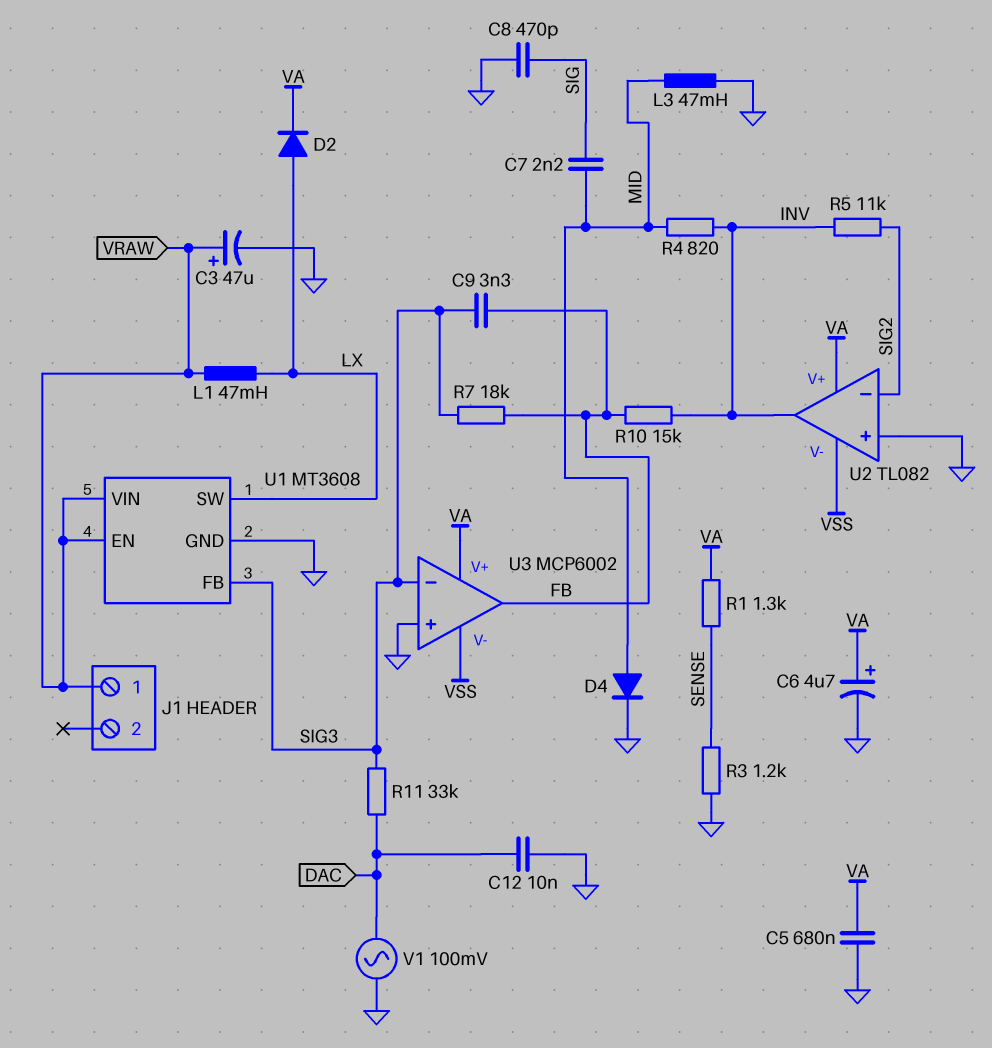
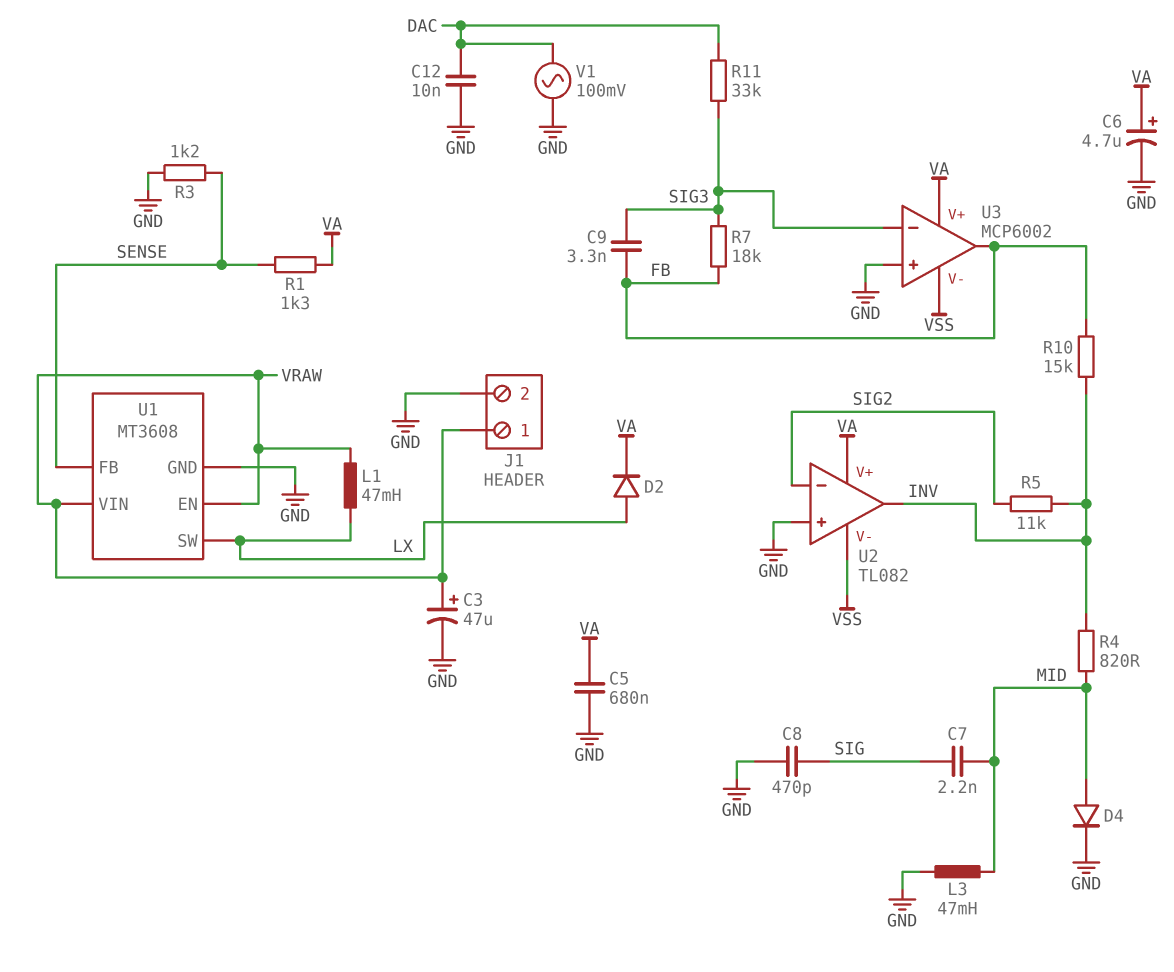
J1 pin 2: none -> GND
U1 pin FB: SIG3 -> SENSE

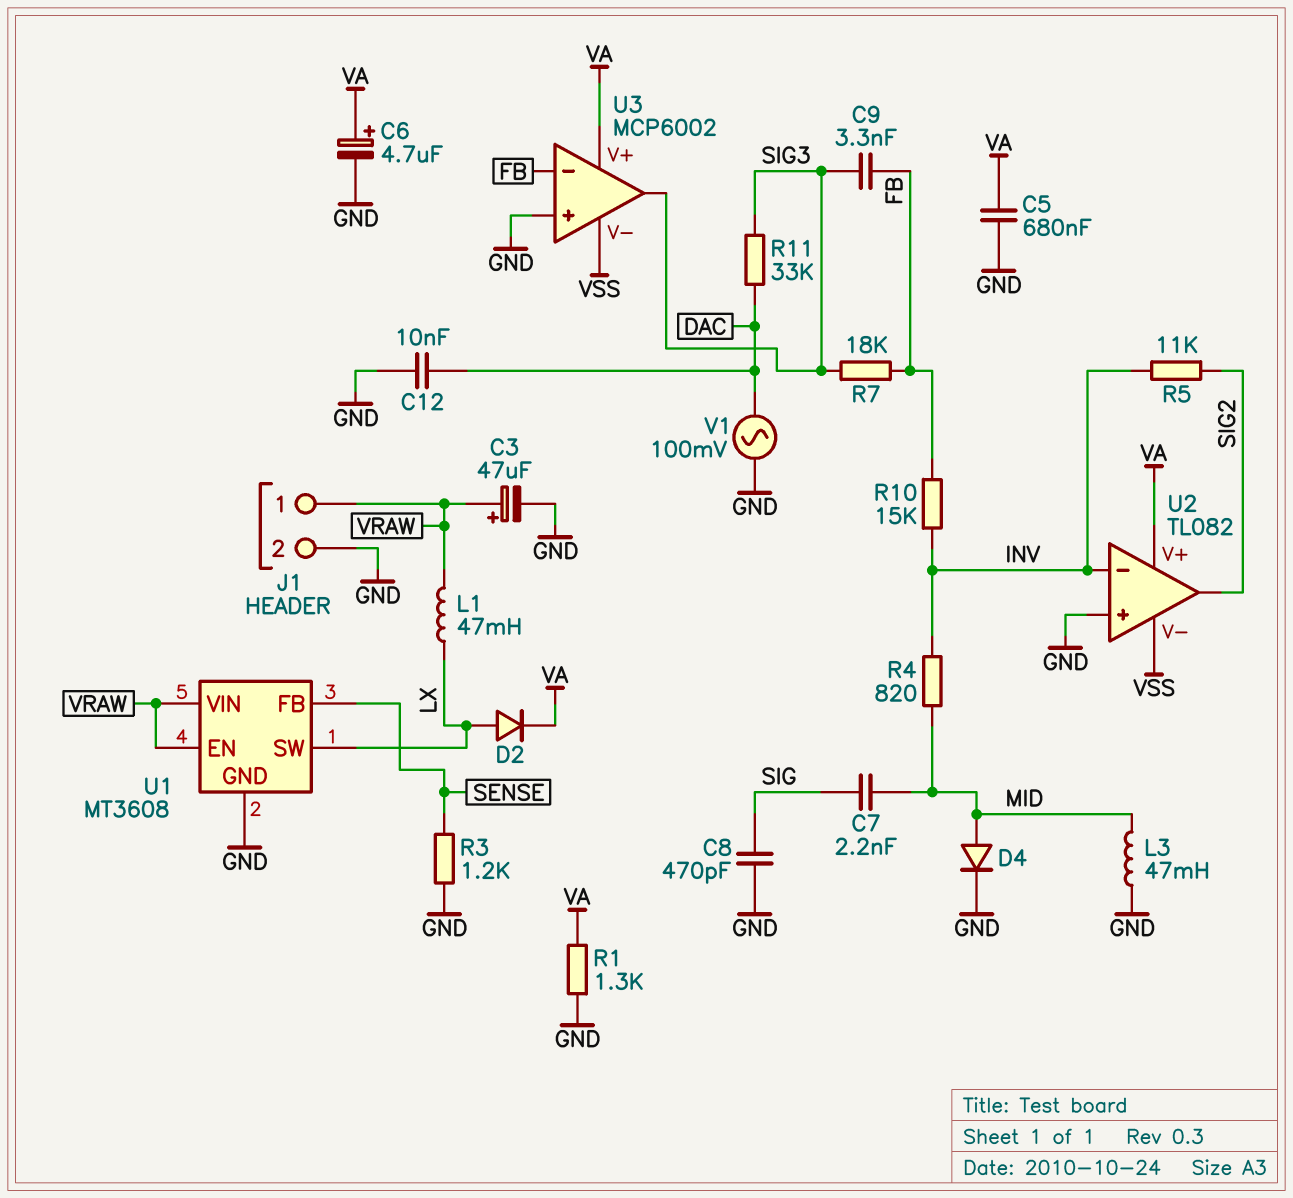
R1: 1.3k (SENSE, VA) -> 1.3k (GND, VA)
U2 pin in-: SIG2 -> INV
U2 pin out: INV -> SIG2
U3 pin in-: SIG3 -> FB
U3 pin out: FB -> SIG3

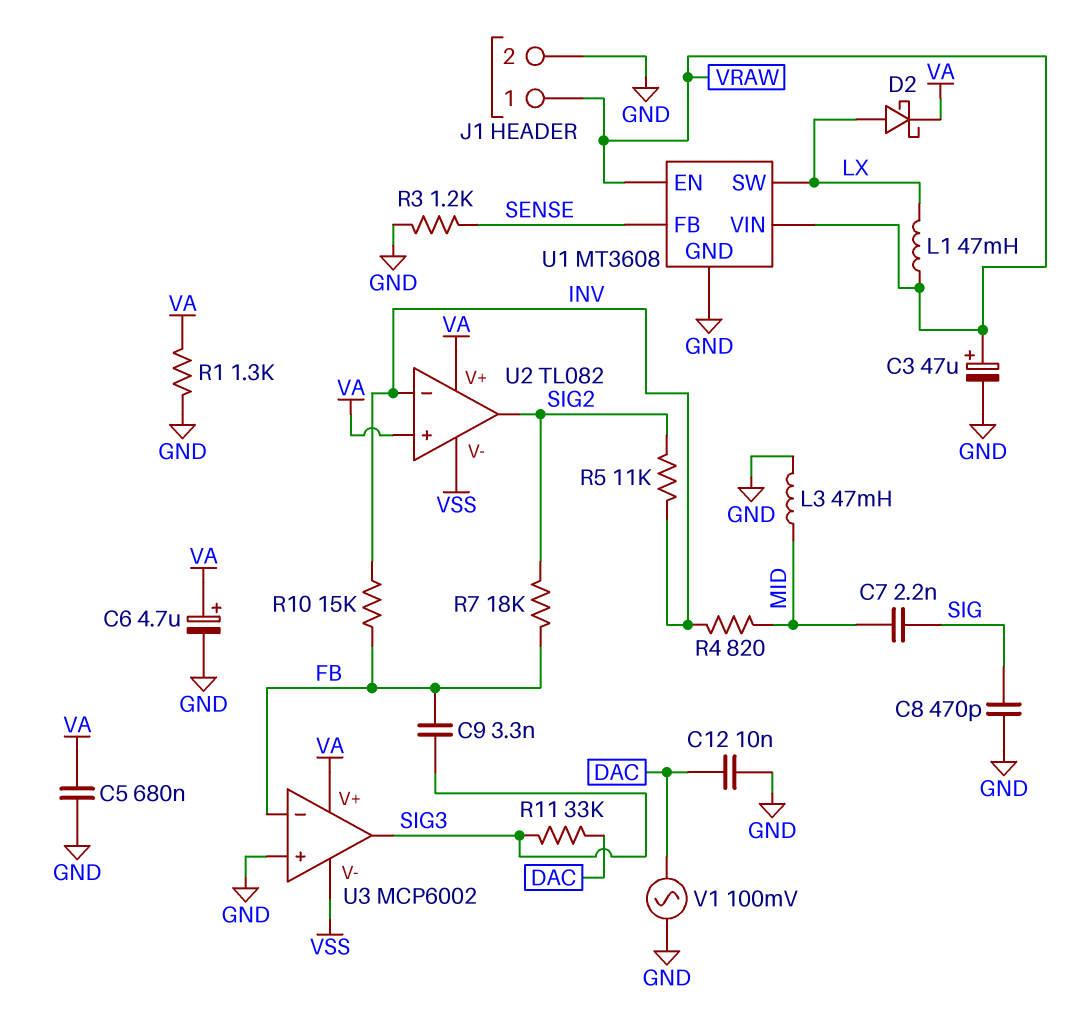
D2: diode (A LX, K VA) -> schottky (A LX, K VA)
D4: diode (A MID, K GND) -> none
R7: 18k (FB, SIG3) -> 18k (FB, SIG2)
U2 pin in+: GND -> VA

